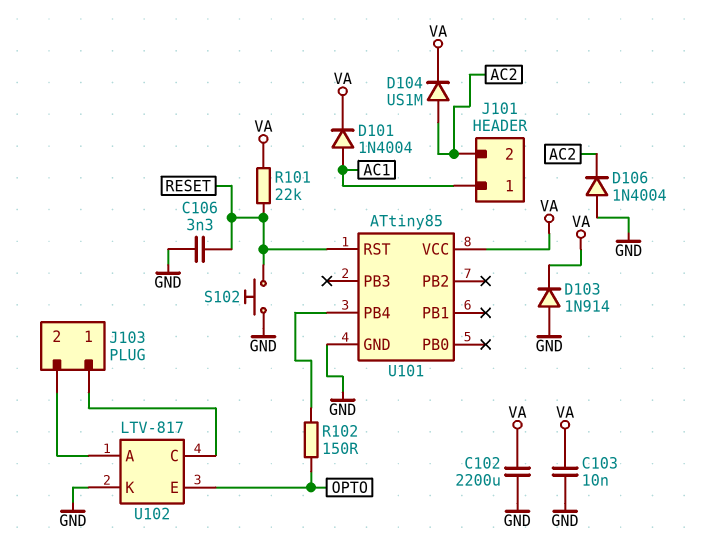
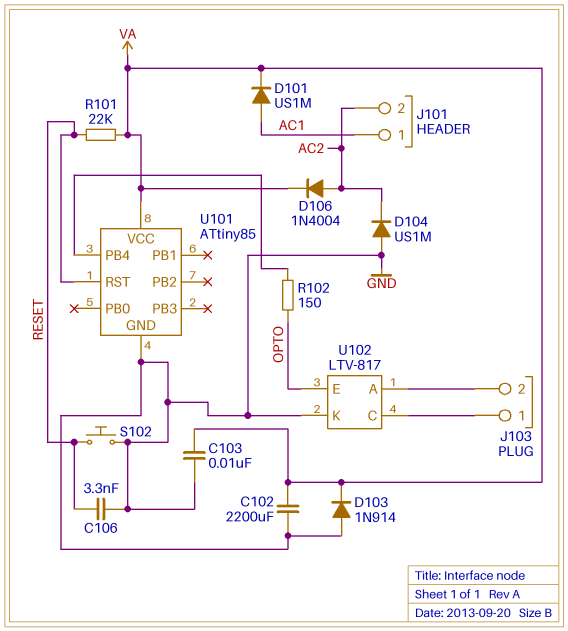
D101: diode 1N4004 (A AC1, K VA) -> diode US1M (A AC1, K VA)
D104: diode US1M (A AC2, K VA) -> diode US1M (A GND, K AC2)
D106: diode 1N4004 (A GND, K AC2) -> diode 1N4004 (A AC2, K VA)

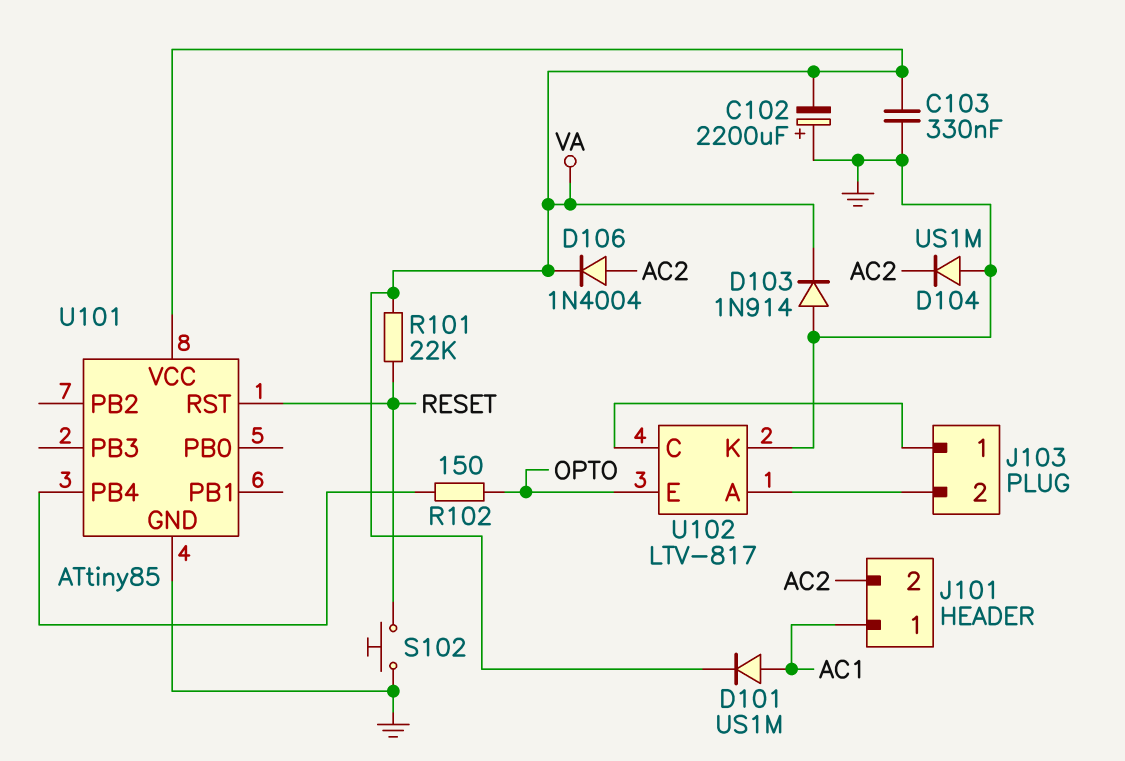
C102: 2200uF (GND, VA) -> 2200uF (plus GND, minus VA)
C103: 10nF (GND, VA) -> 330nF (GND, VA)
C106: 3.3nF (GND, RESET) -> none

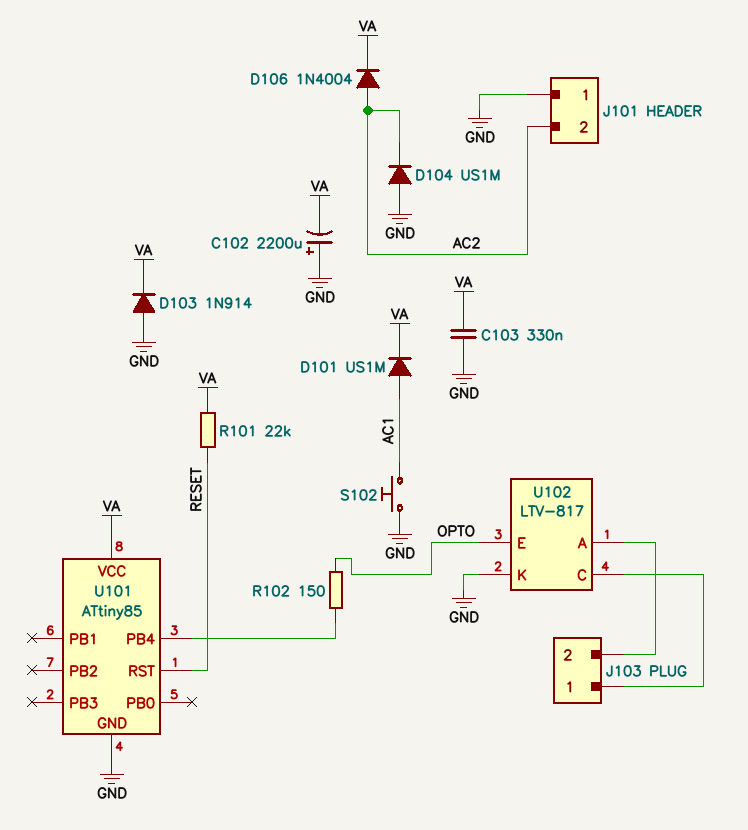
J101 pin 1: AC1 -> GND
S102: button (GND, RESET) -> button (AC1, GND)

